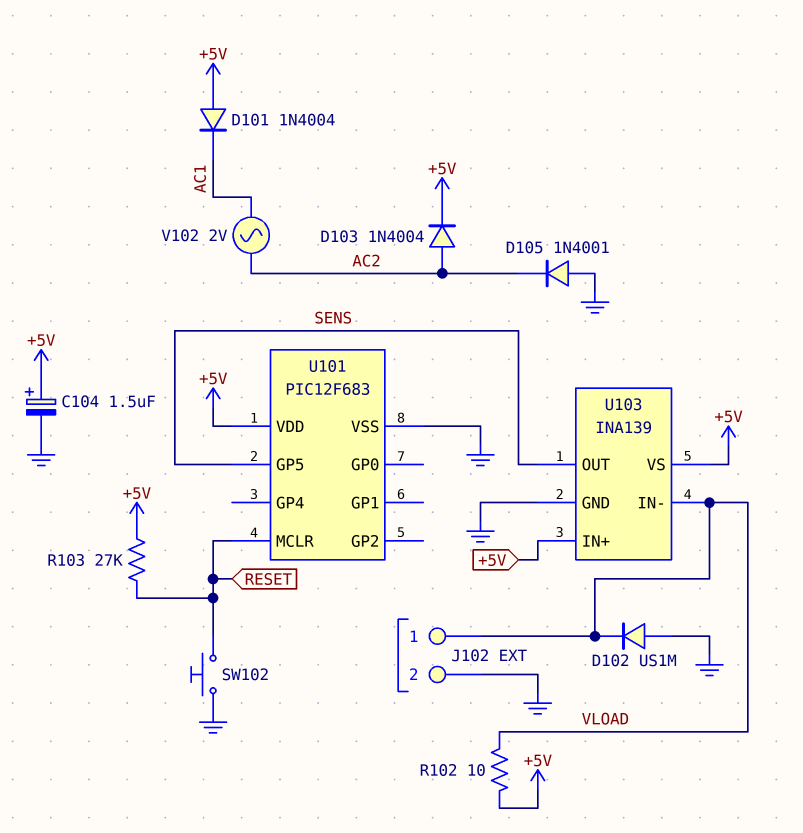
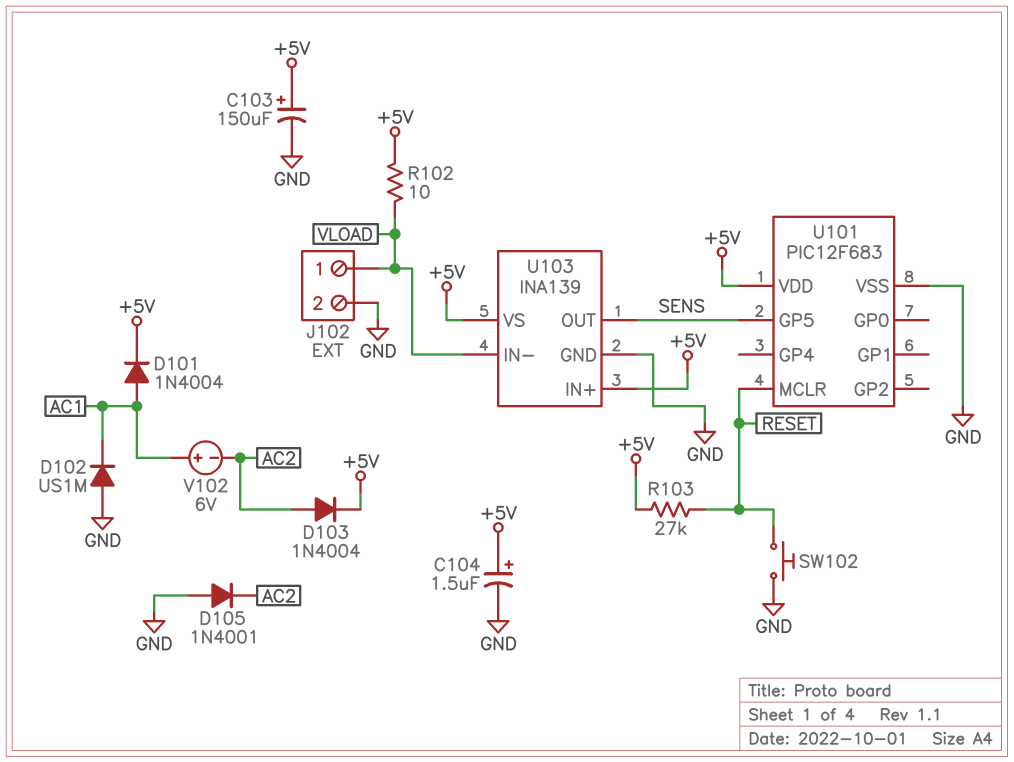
C103: none -> 150uF (plus +5V, minus GND)
D101: diode 1N4004 (A +5V, K AC1) -> diode 1N4004 (A AC1, K +5V)
D102: diode US1M (A GND, K VLOAD) -> diode US1M (A GND, K AC1)
V102: AC 2V (AC1, AC2) -> 6V (plus AC1, minus AC2)

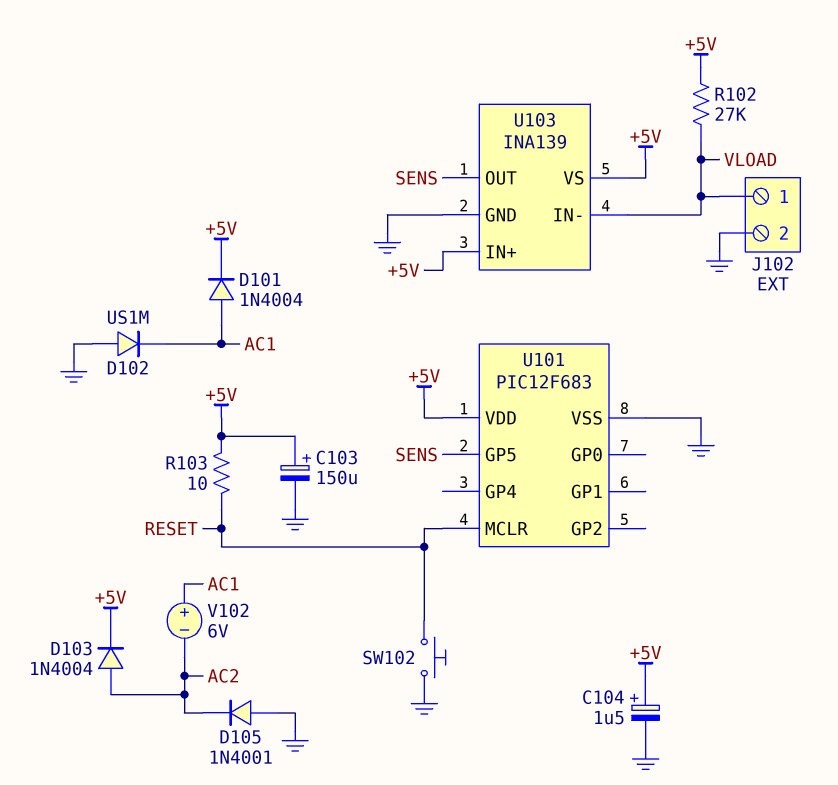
R102: 10 (+5V, VLOAD) -> 27k (+5V, VLOAD)
R103: 27k (+5V, RESET) -> 10 (+5V, RESET)

